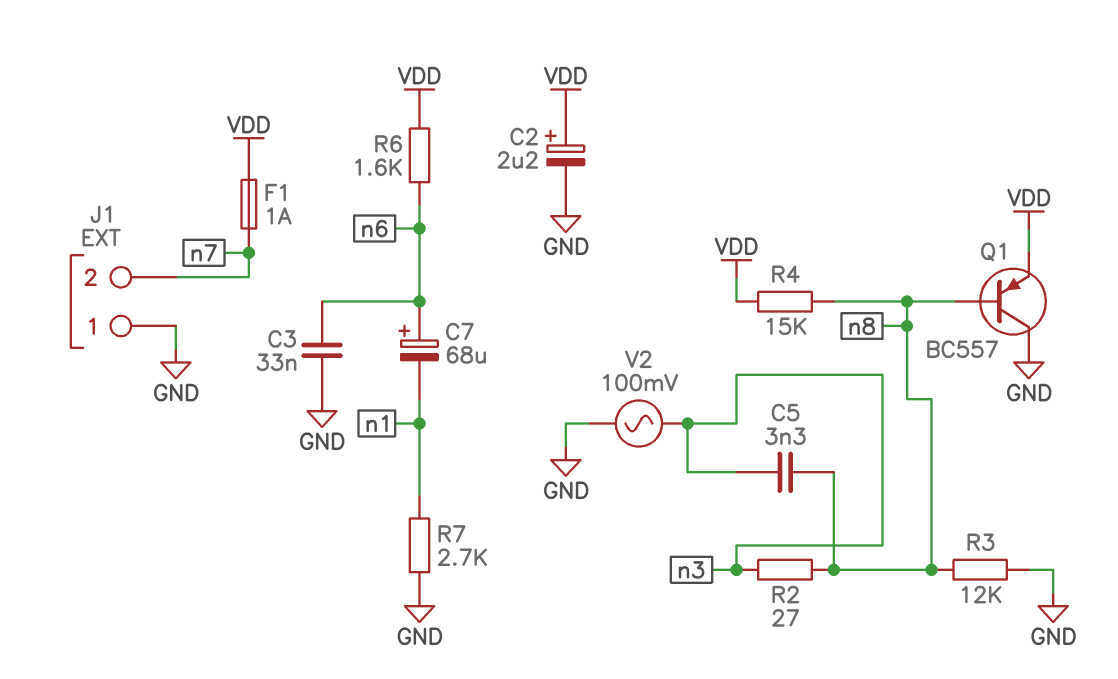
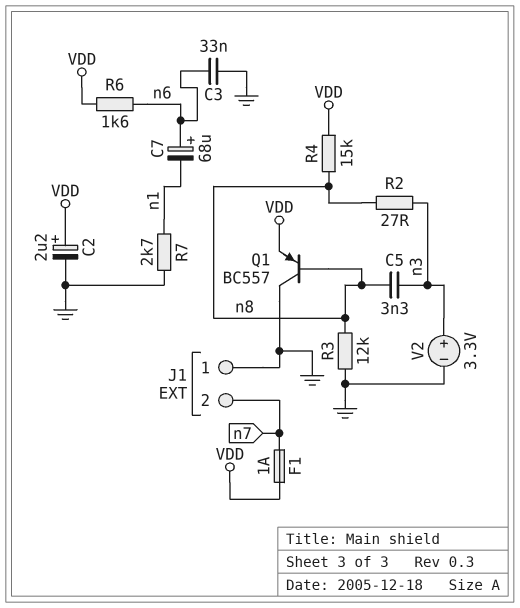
V2: AC 100mV (GND, n3) -> 3.3V (plus n3, minus GND)

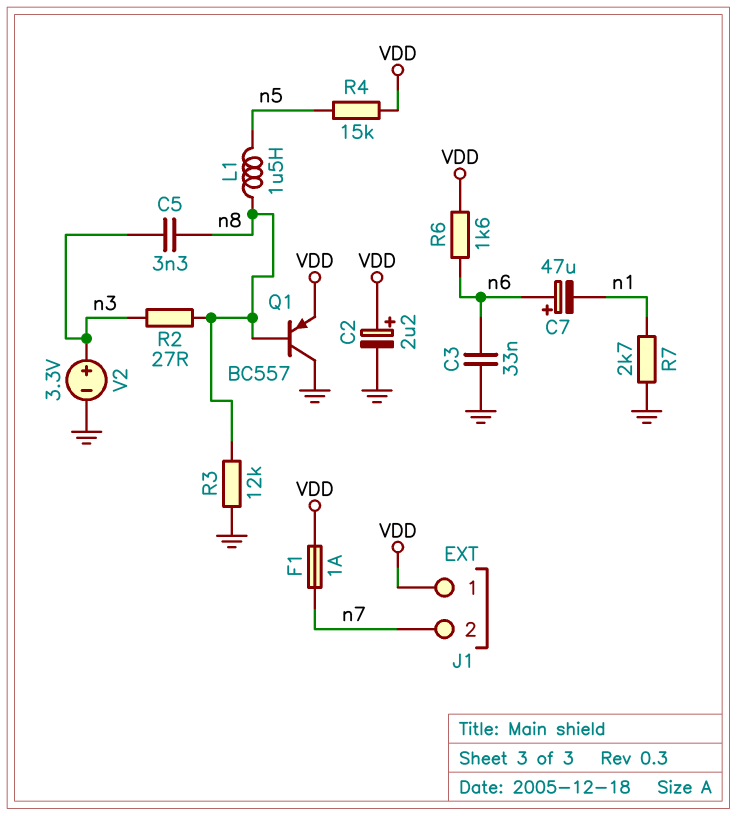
C7: 68uF (plus n6, minus n1) -> 47uF (plus n6, minus n1)
J1 pin 1: GND -> VDD
L1: none -> 1.5uH (n5, n8)
R4: 15k (VDD, n8) -> 15k (VDD, n5)

